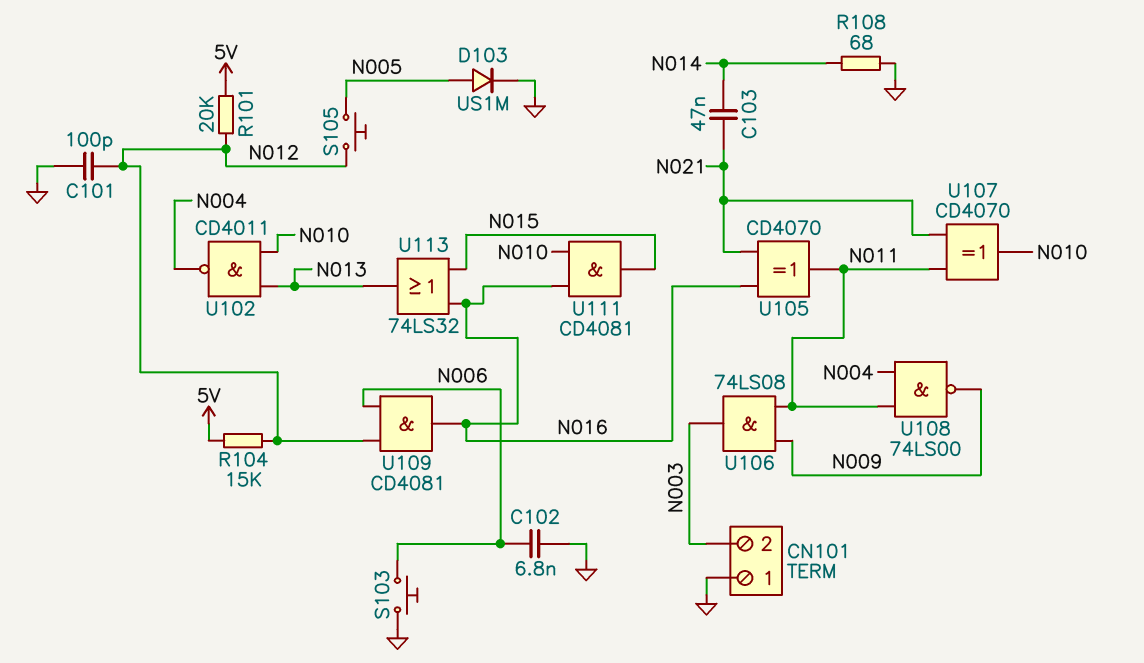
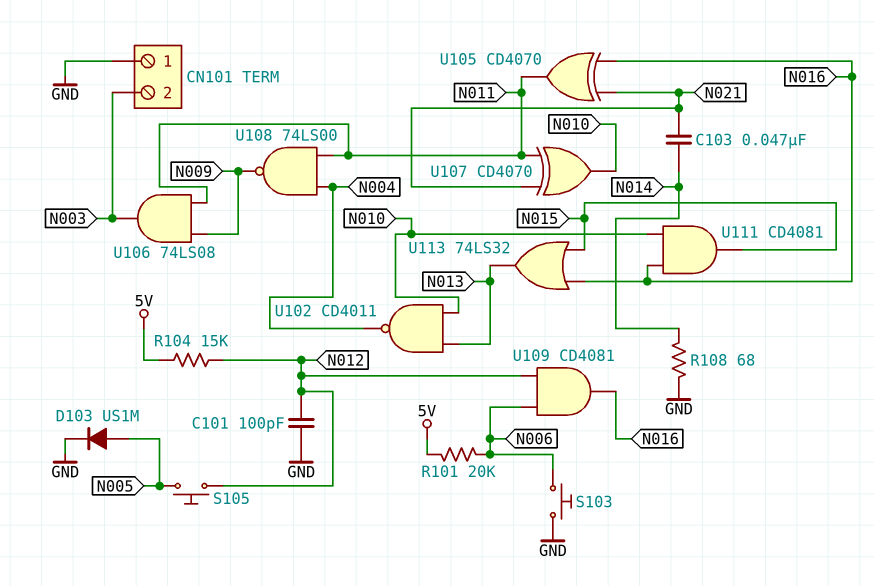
C102: 6.8nF (GND, N006) -> none
R101: 20k (5V, N012) -> 20k (5V, N006)

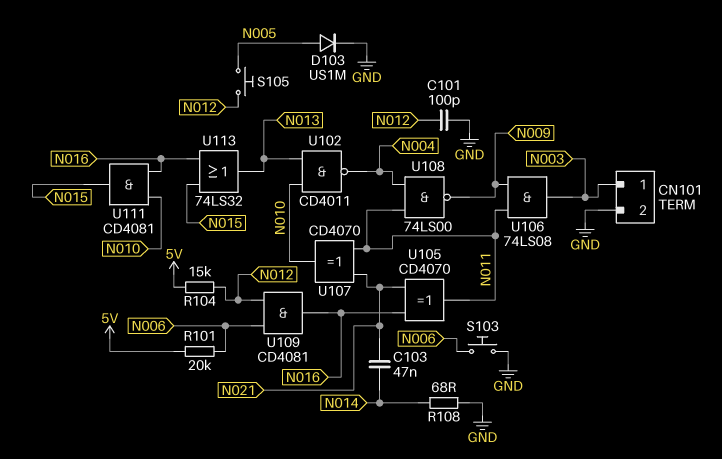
CN101 pin 1: GND -> N003
CN101 pin 2: N003 -> GND

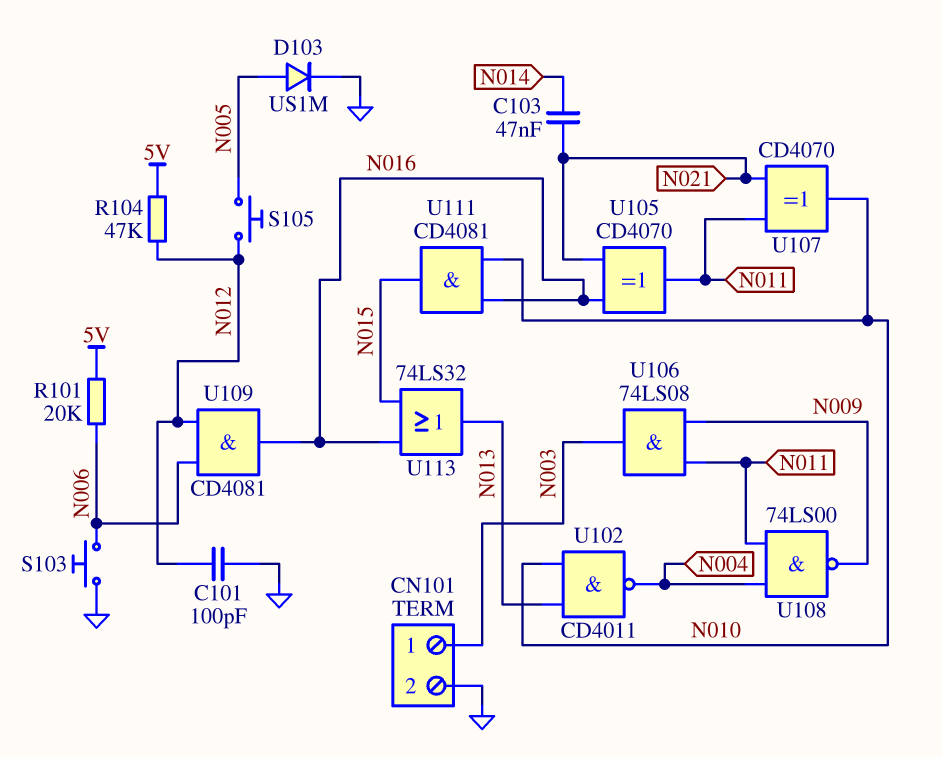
R104: 15k (5V, N012) -> 47k (5V, N012)
R108: 68 (GND, N014) -> none

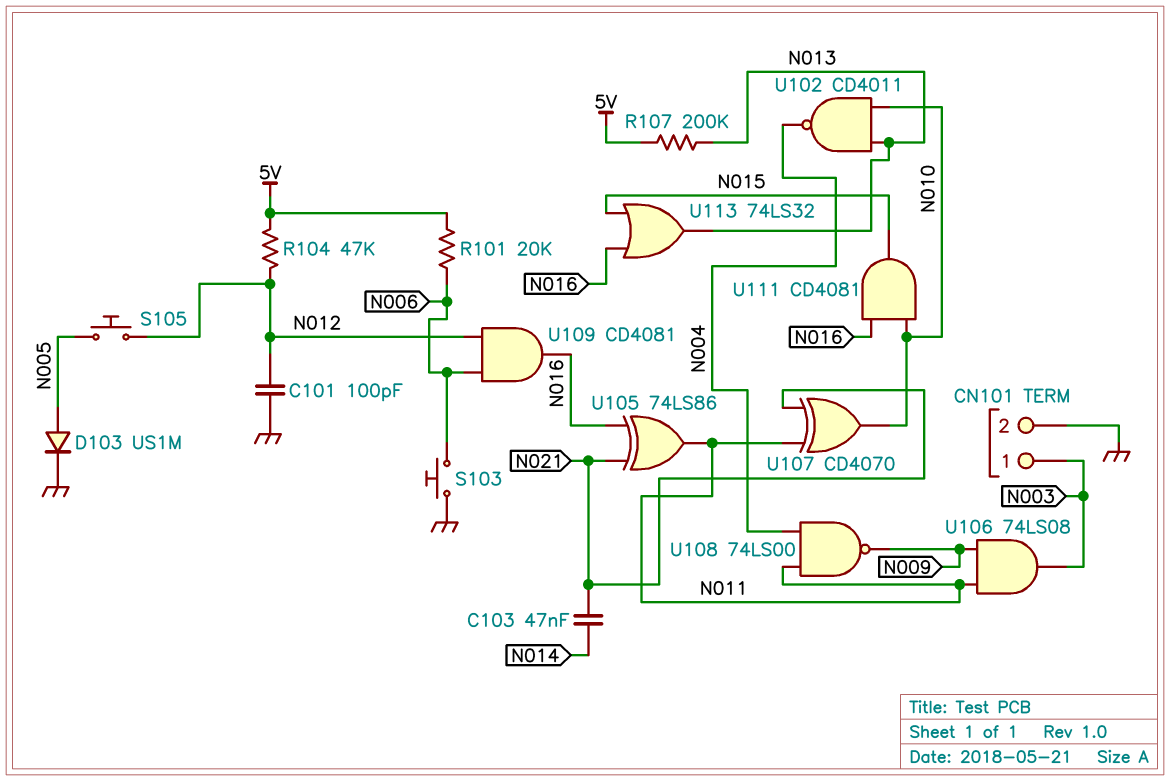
R107: none -> 200k (5V, N013)
U105: XOR CD4070 (in N016, in N021, out N011) -> XOR 74LS86 (in N016, in N021, out N011)

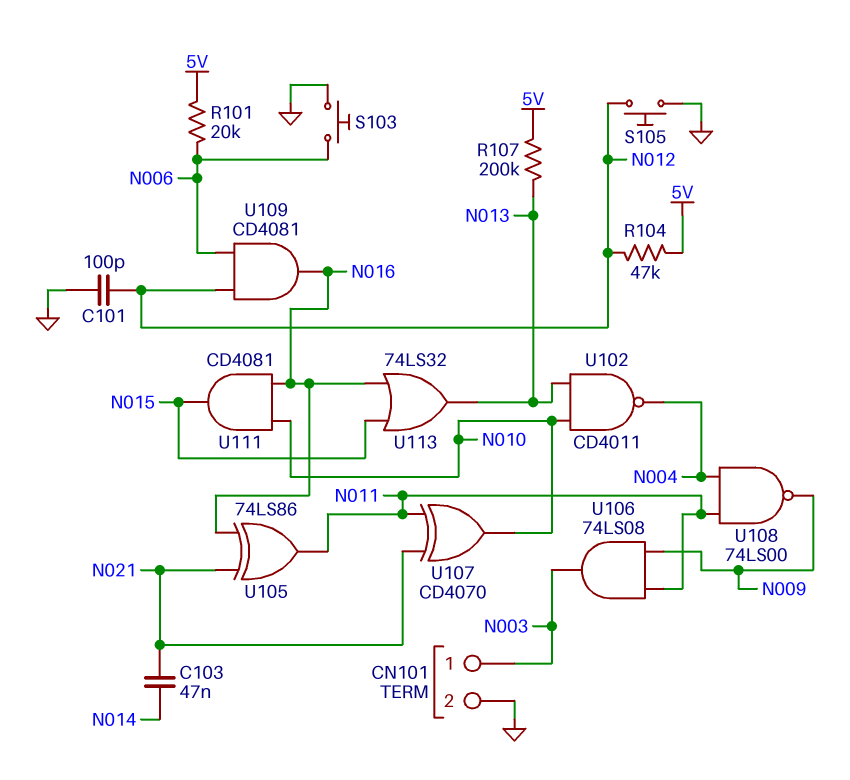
D103: diode US1M (A N005, K GND) -> none
S105: button (N005, N012) -> button (GND, N012)

